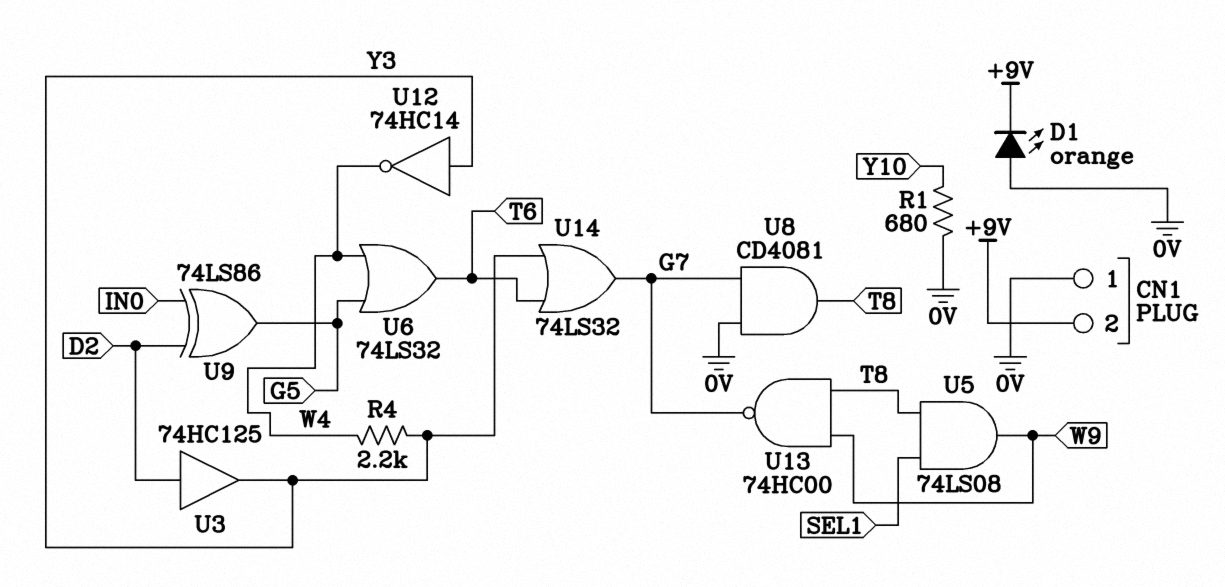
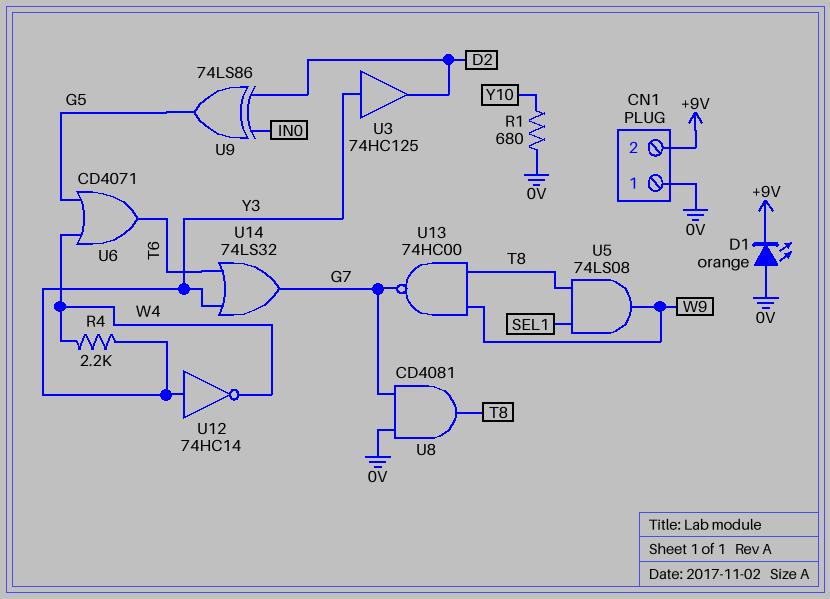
U3: buffer 74HC125 (in D2, out Y3) -> buffer 74HC125 (in Y3, out D2)
U6: OR 74LS32 (in G5, in W4, out T6) -> OR CD4071 (in G5, in W4, out T6)

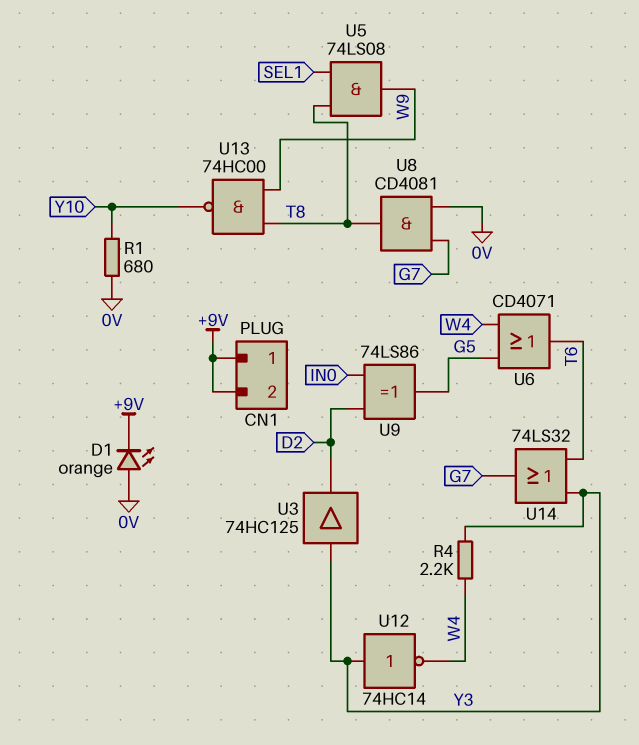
CN1 pin 1: 0V -> +9V
U13: NAND 74HC00 (in T8, in W9, out G7) -> NAND 74HC00 (in T8, in W9, out Y10)

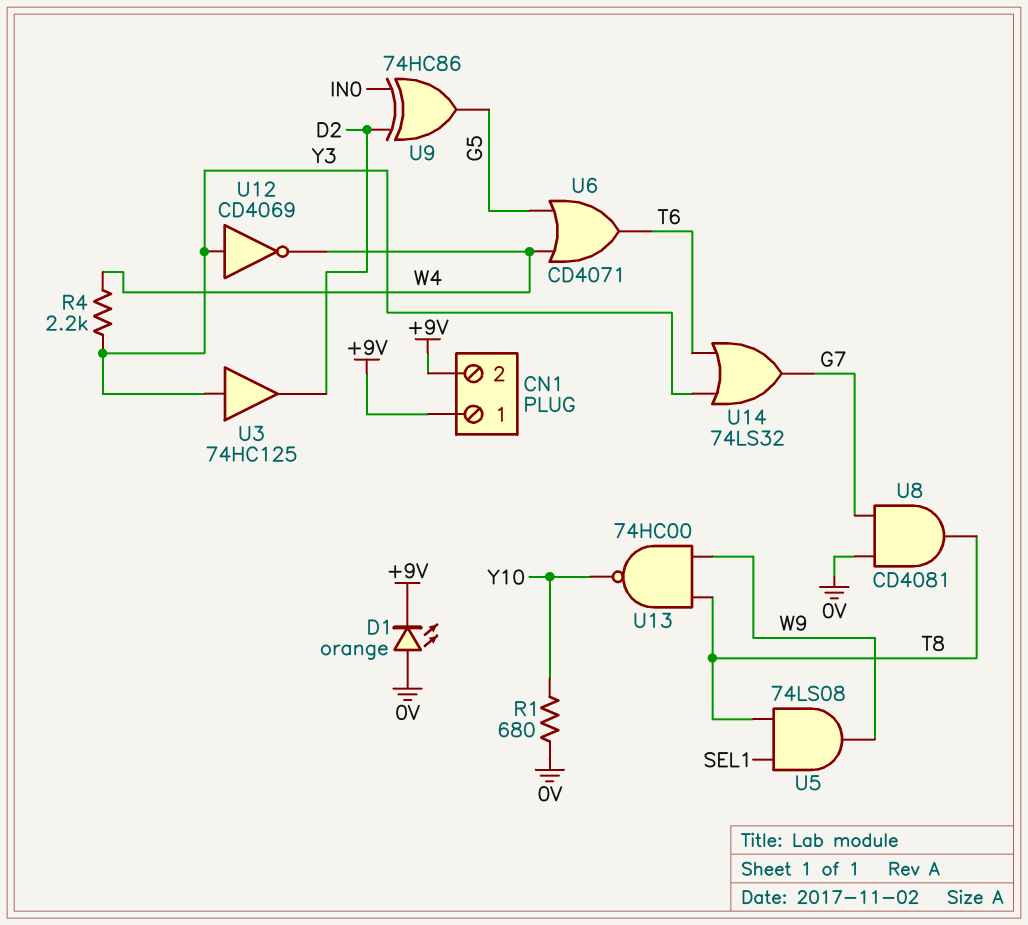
U9: XOR 74LS86 (in D2, in IN0, out G5) -> XOR 74HC86 (in D2, in IN0, out G5)
U12: NOT 74HC14 (in Y3, out W4) -> NOT CD4069 (in Y3, out W4)

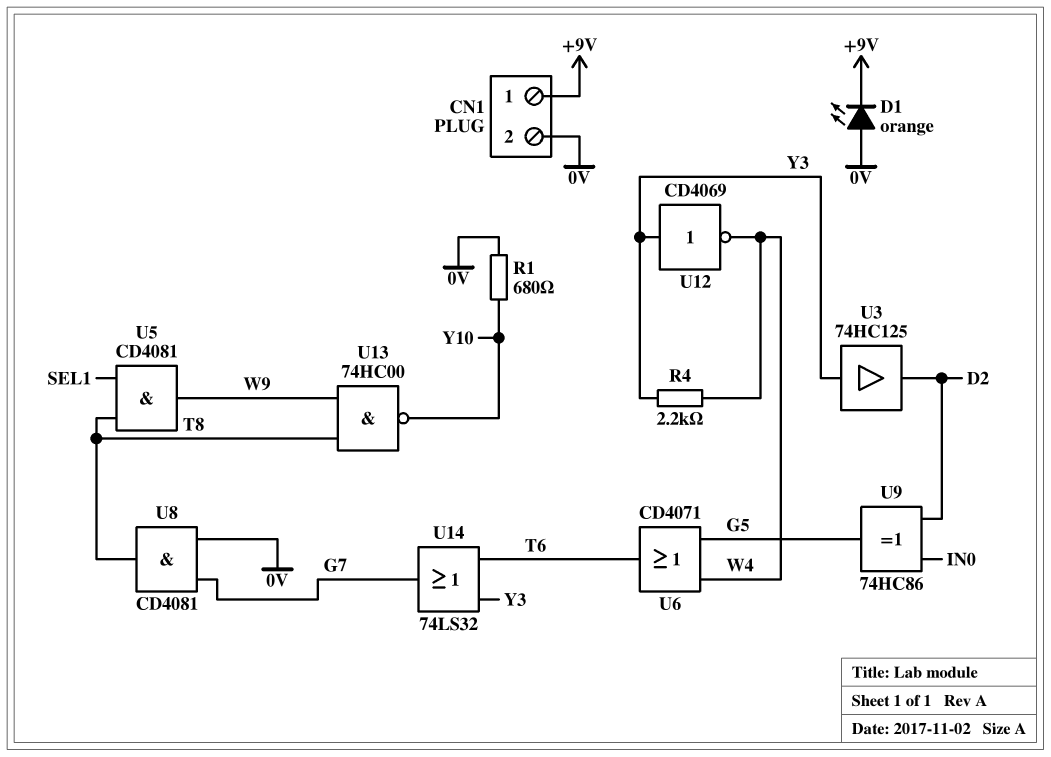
CN1 pin 2: +9V -> 0V
U5: AND 74LS08 (in SEL1, in T8, out W9) -> AND CD4081 (in SEL1, in T8, out W9)

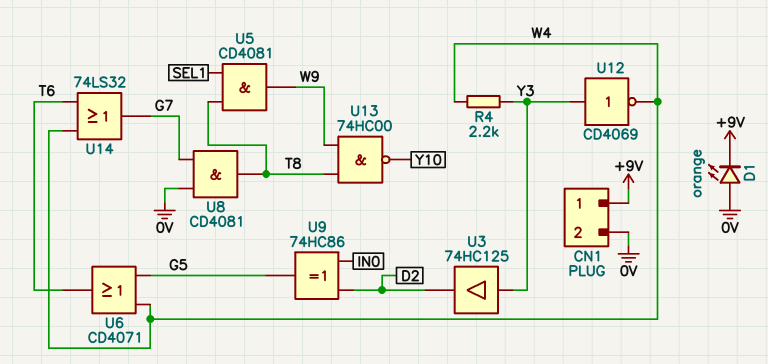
R1: 680 (0V, Y10) -> none
U14: OR 74LS32 (in T6, in Y3, out G7) -> OR 74LS32 (in T6, in W4, out G7)

